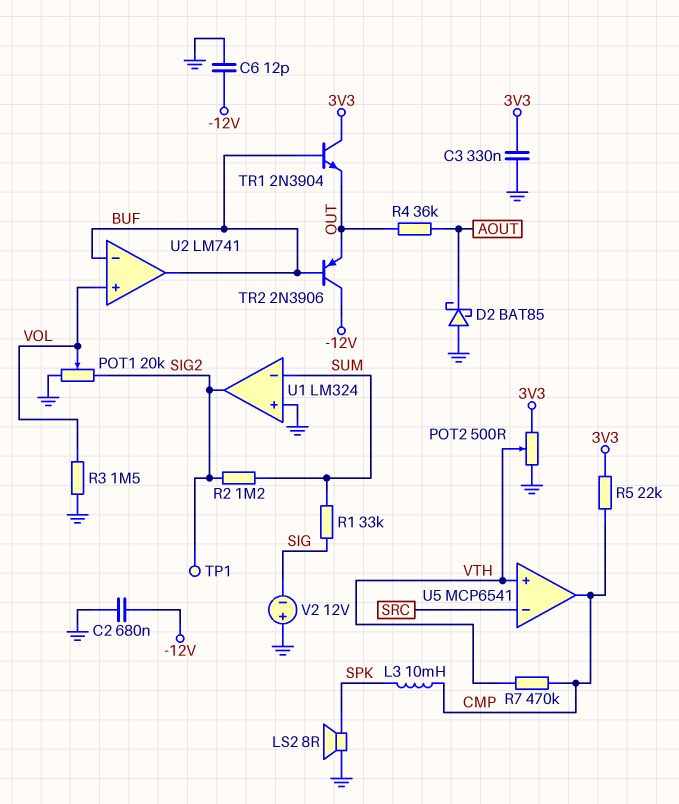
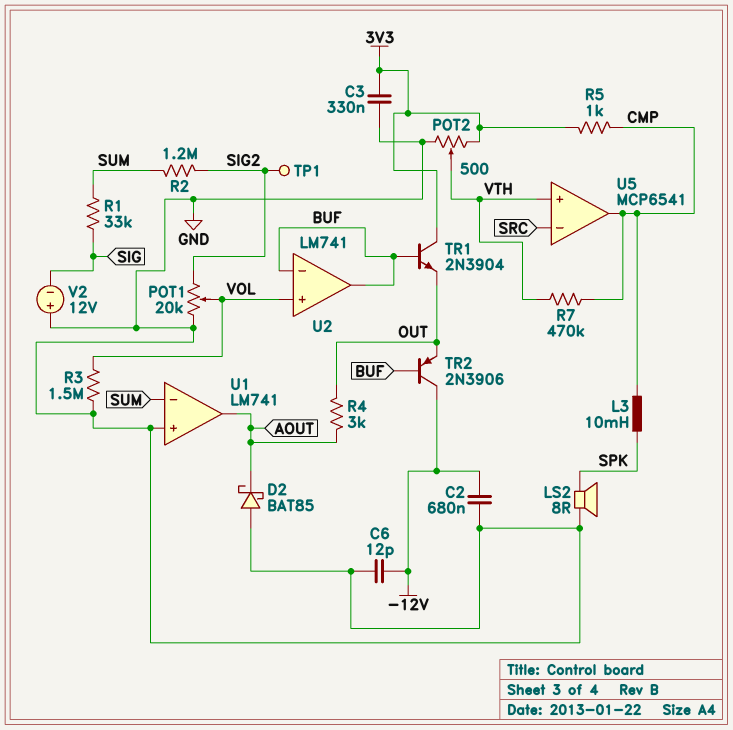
R4: 36k (AOUT, OUT) -> 3k (AOUT, OUT)
R5: 22k (3V3, CMP) -> 1k (3V3, CMP)
U1: LM324 -> LM741
U1 pin out: SIG2 -> AOUT

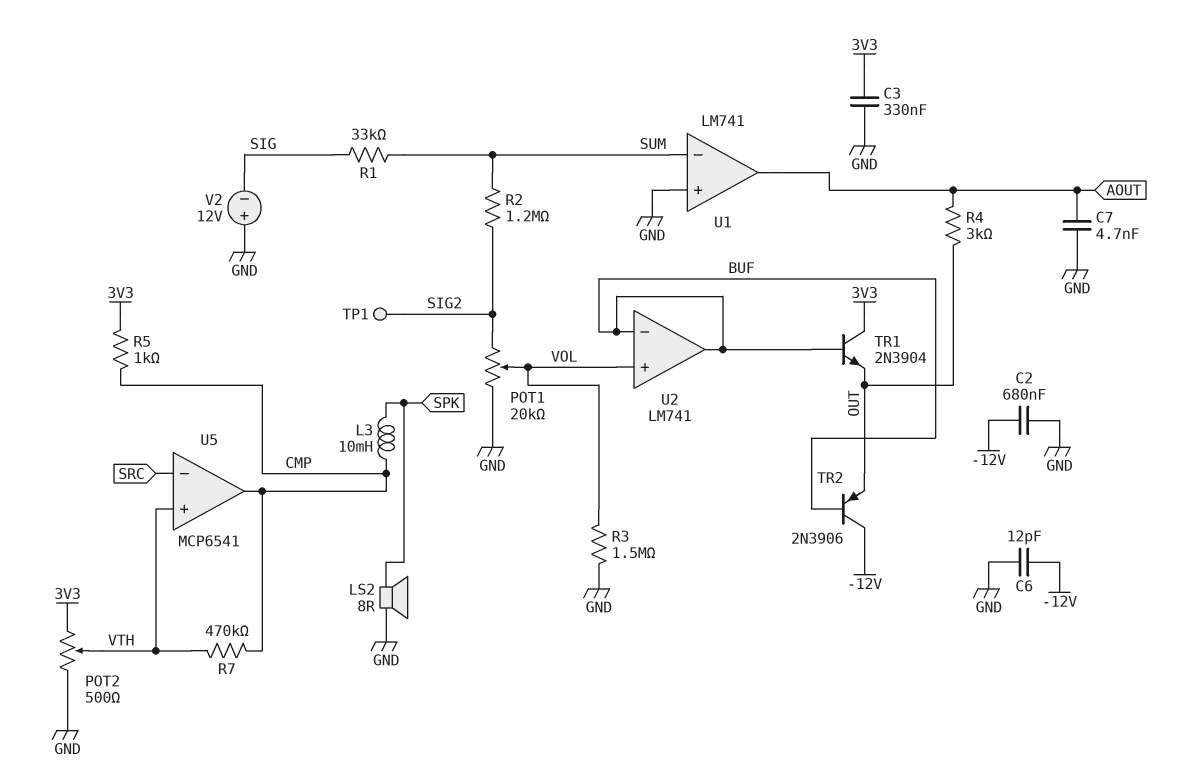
C7: none -> 4.7nF (AOUT, GND)
D2: schottky BAT85 (A GND, K AOUT) -> none

